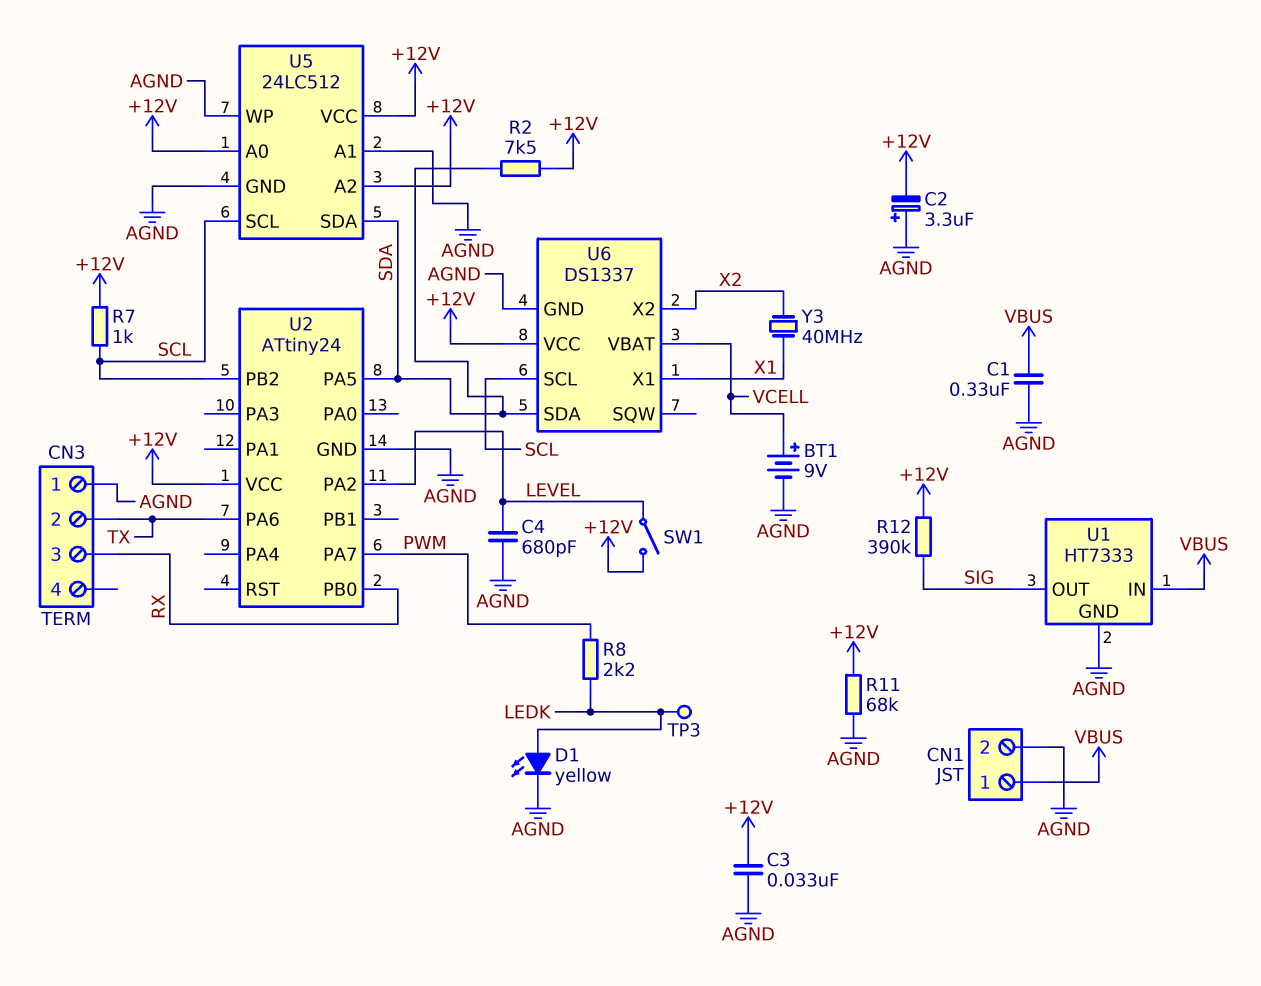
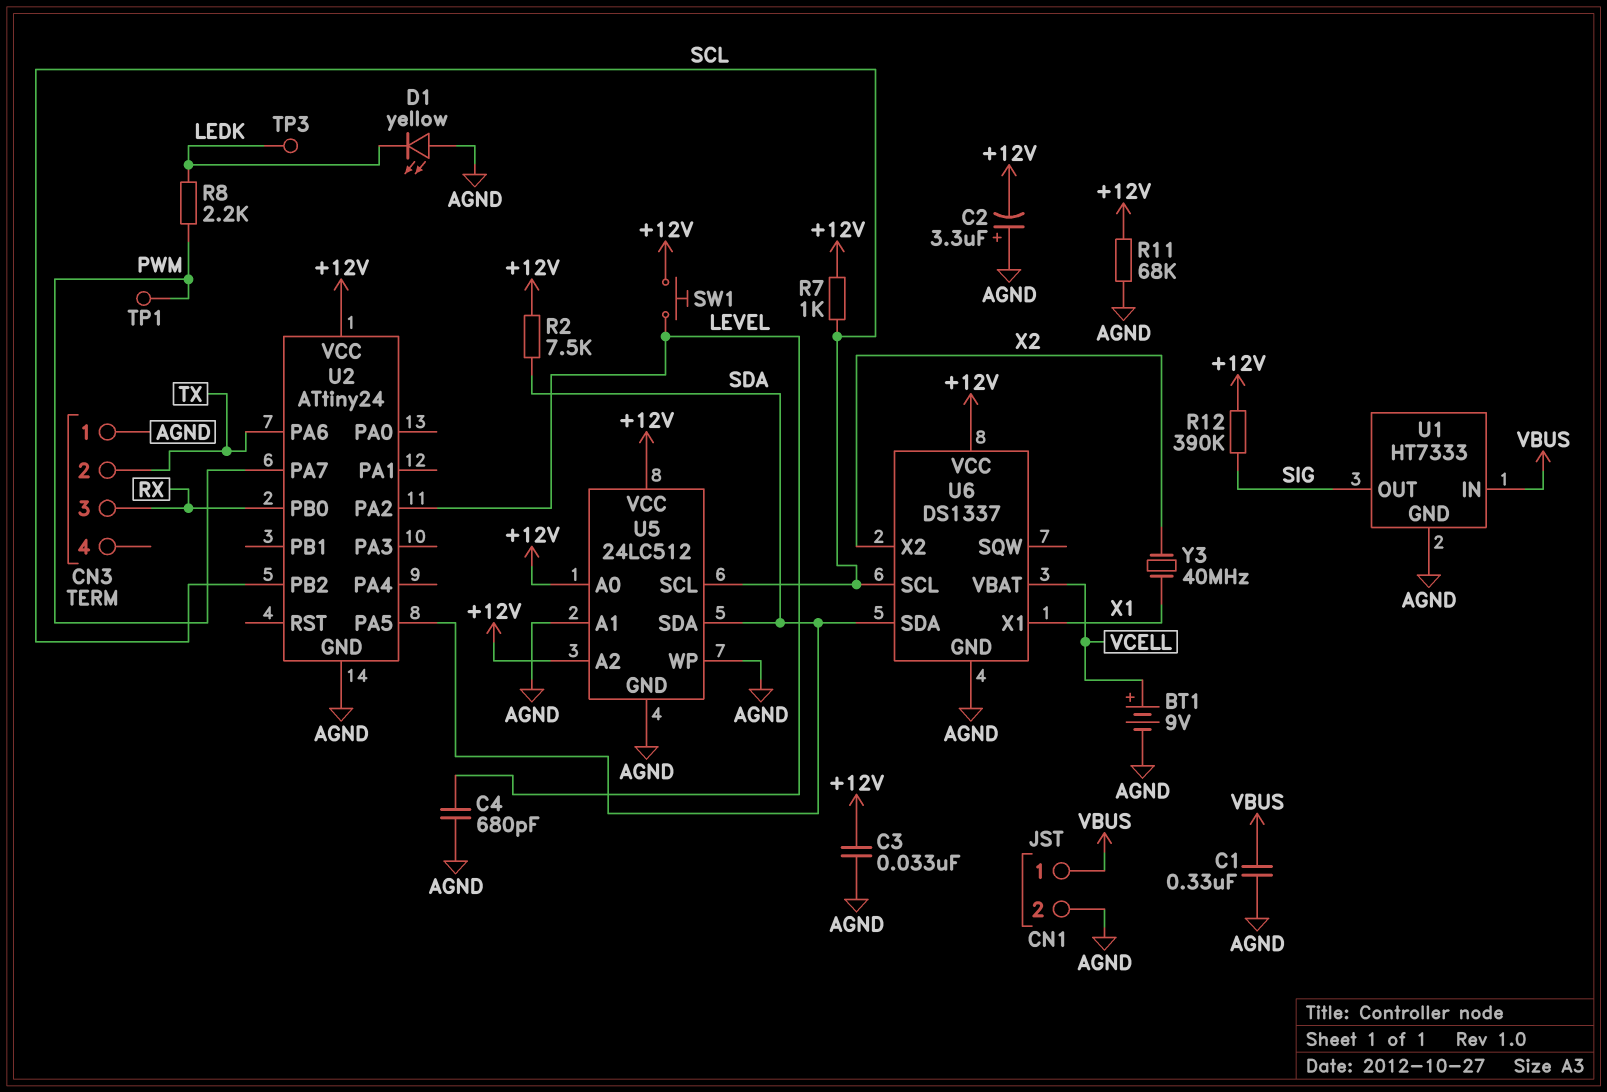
D1: LED yellow (A LEDK, K AGND) -> LED yellow (A AGND, K LEDK)
SW1: switch (+12V, LEVEL) -> button (+12V, LEVEL)
TP1: none -> test point (PWM)

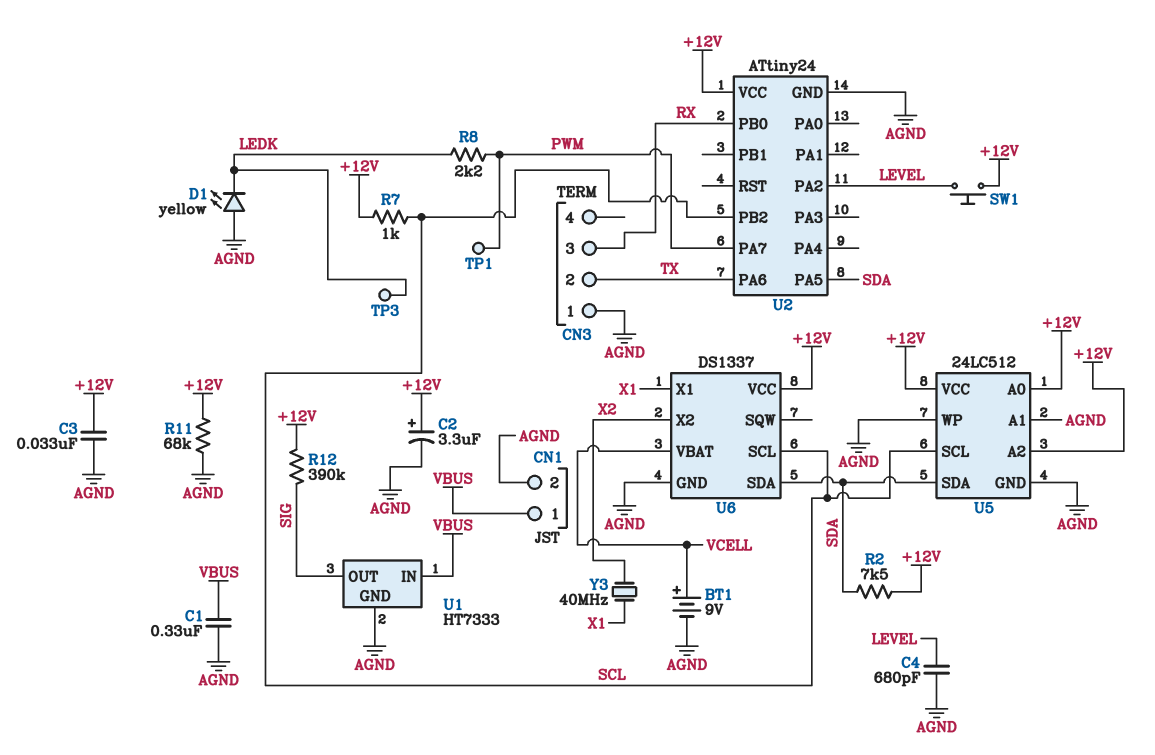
C2: 3.3uF (plus AGND, minus +12V) -> 3.3uF (plus +12V, minus AGND)

